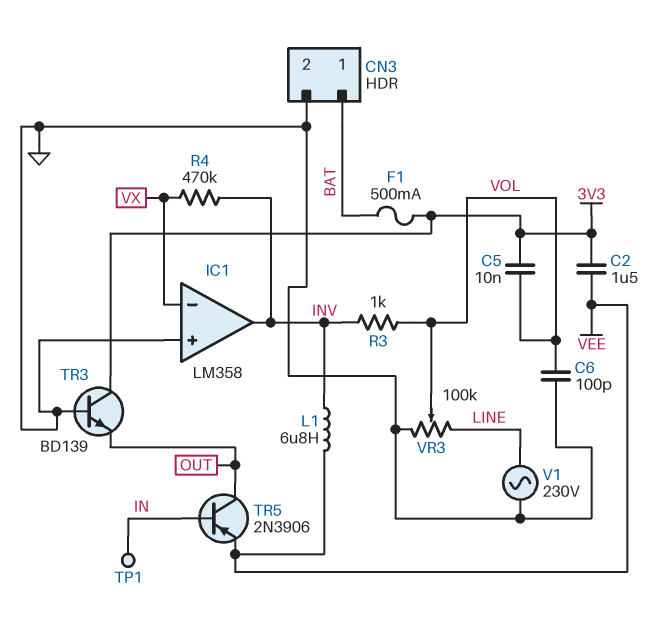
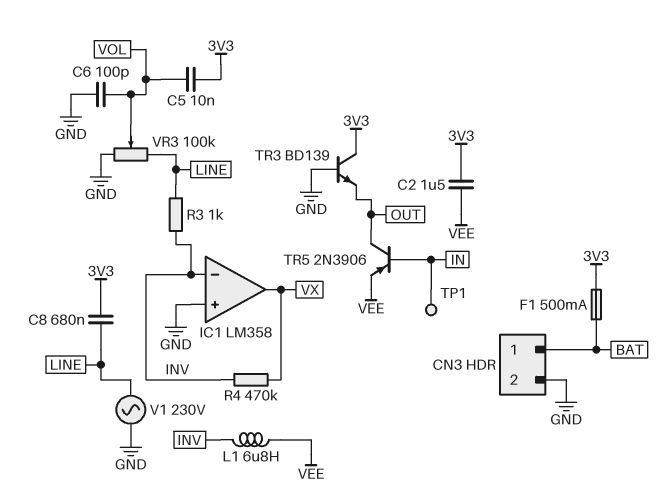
C8: none -> 680nF (3V3, LINE)
IC1 pin in-: VX -> INV
IC1 pin out: INV -> VX
R3: 1k (INV, VOL) -> 1k (INV, LINE)

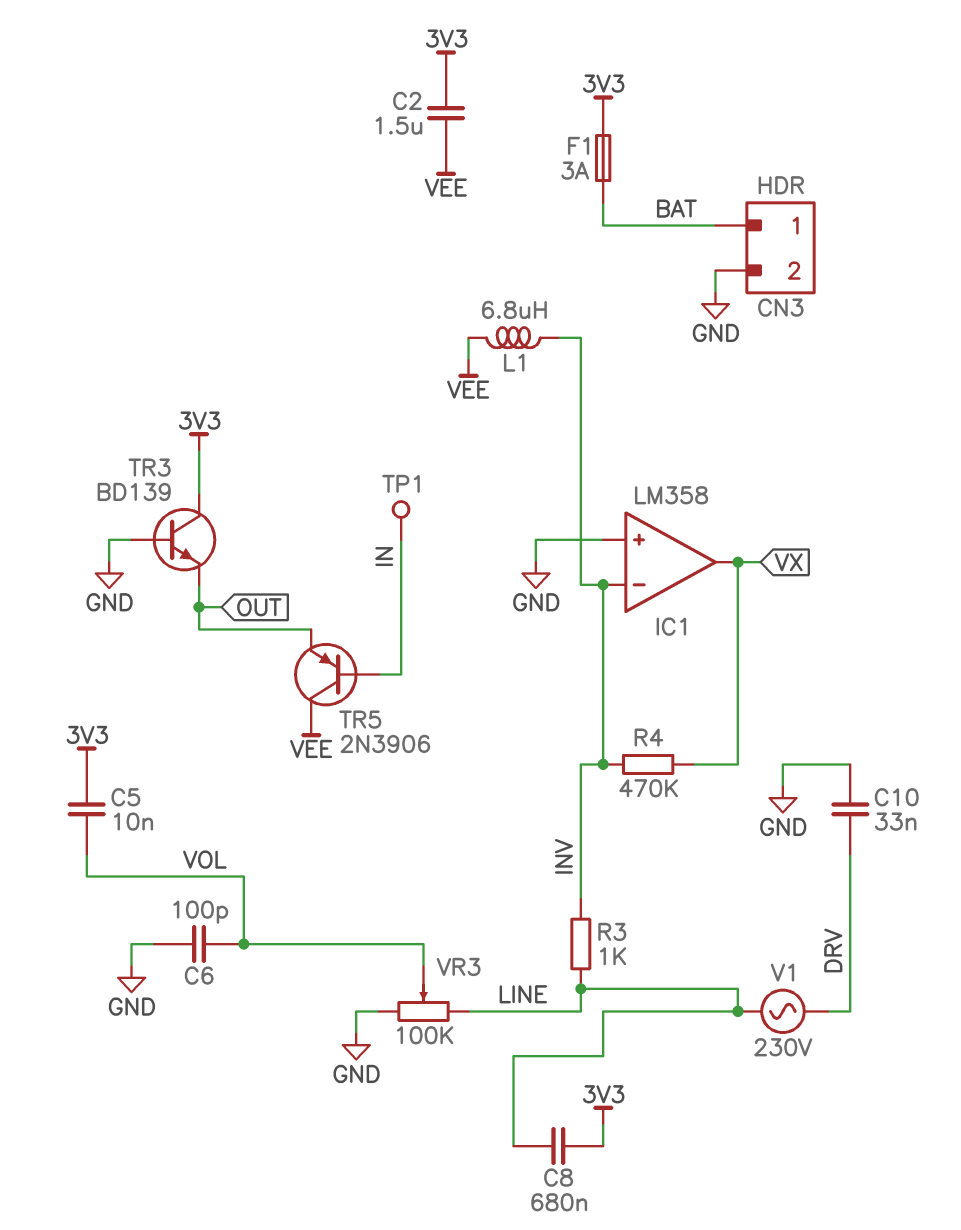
C10: none -> 33nF (DRV, GND)
F1: 500mA (3V3, BAT) -> 3A (3V3, BAT)
TR5: PNP 2N3906 (B IN, C OUT, E VEE) -> PNP 2N3906 (B IN, C VEE, E OUT)
V1: AC 230V (GND, LINE) -> AC 230V (DRV, LINE)

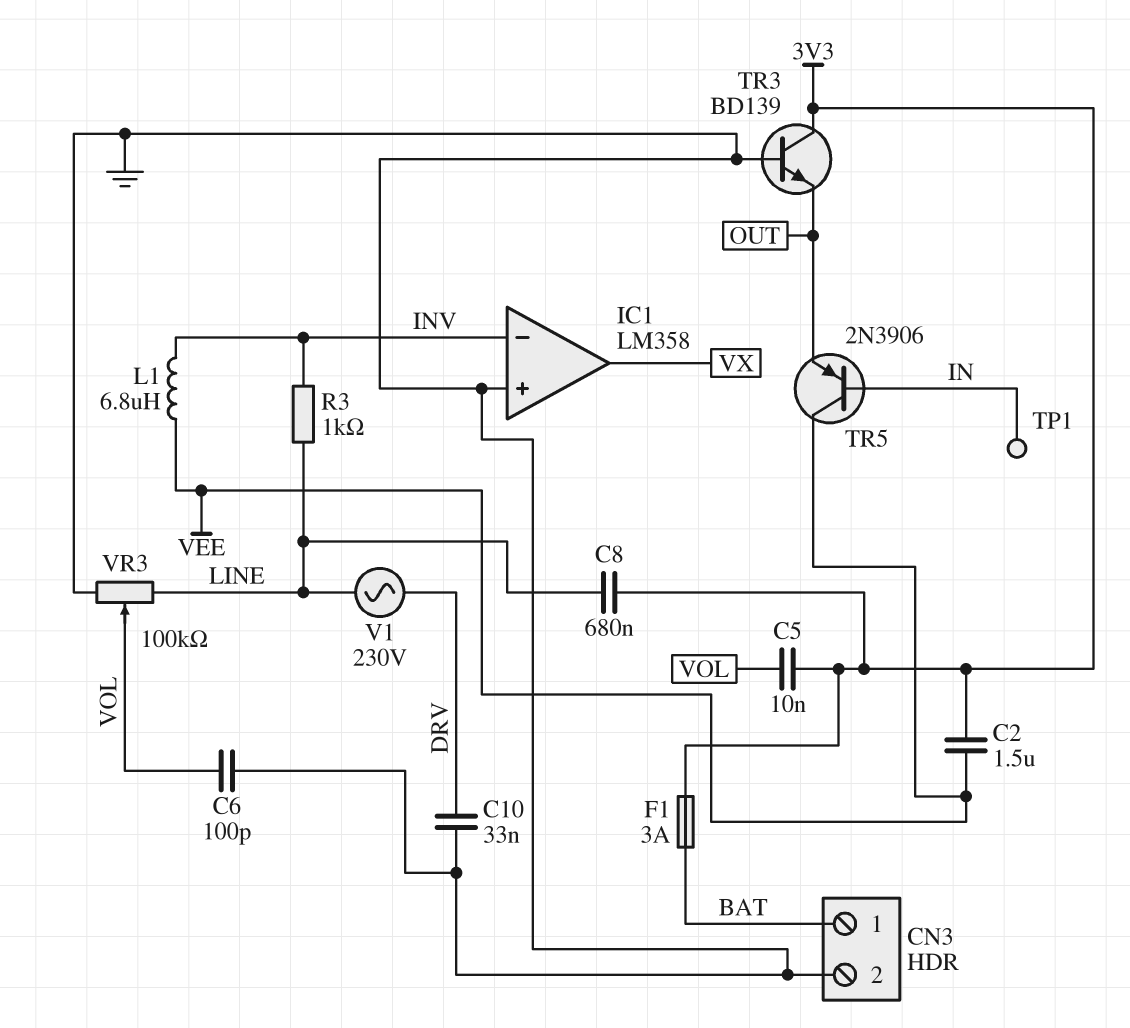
R4: 470k (INV, VX) -> none

